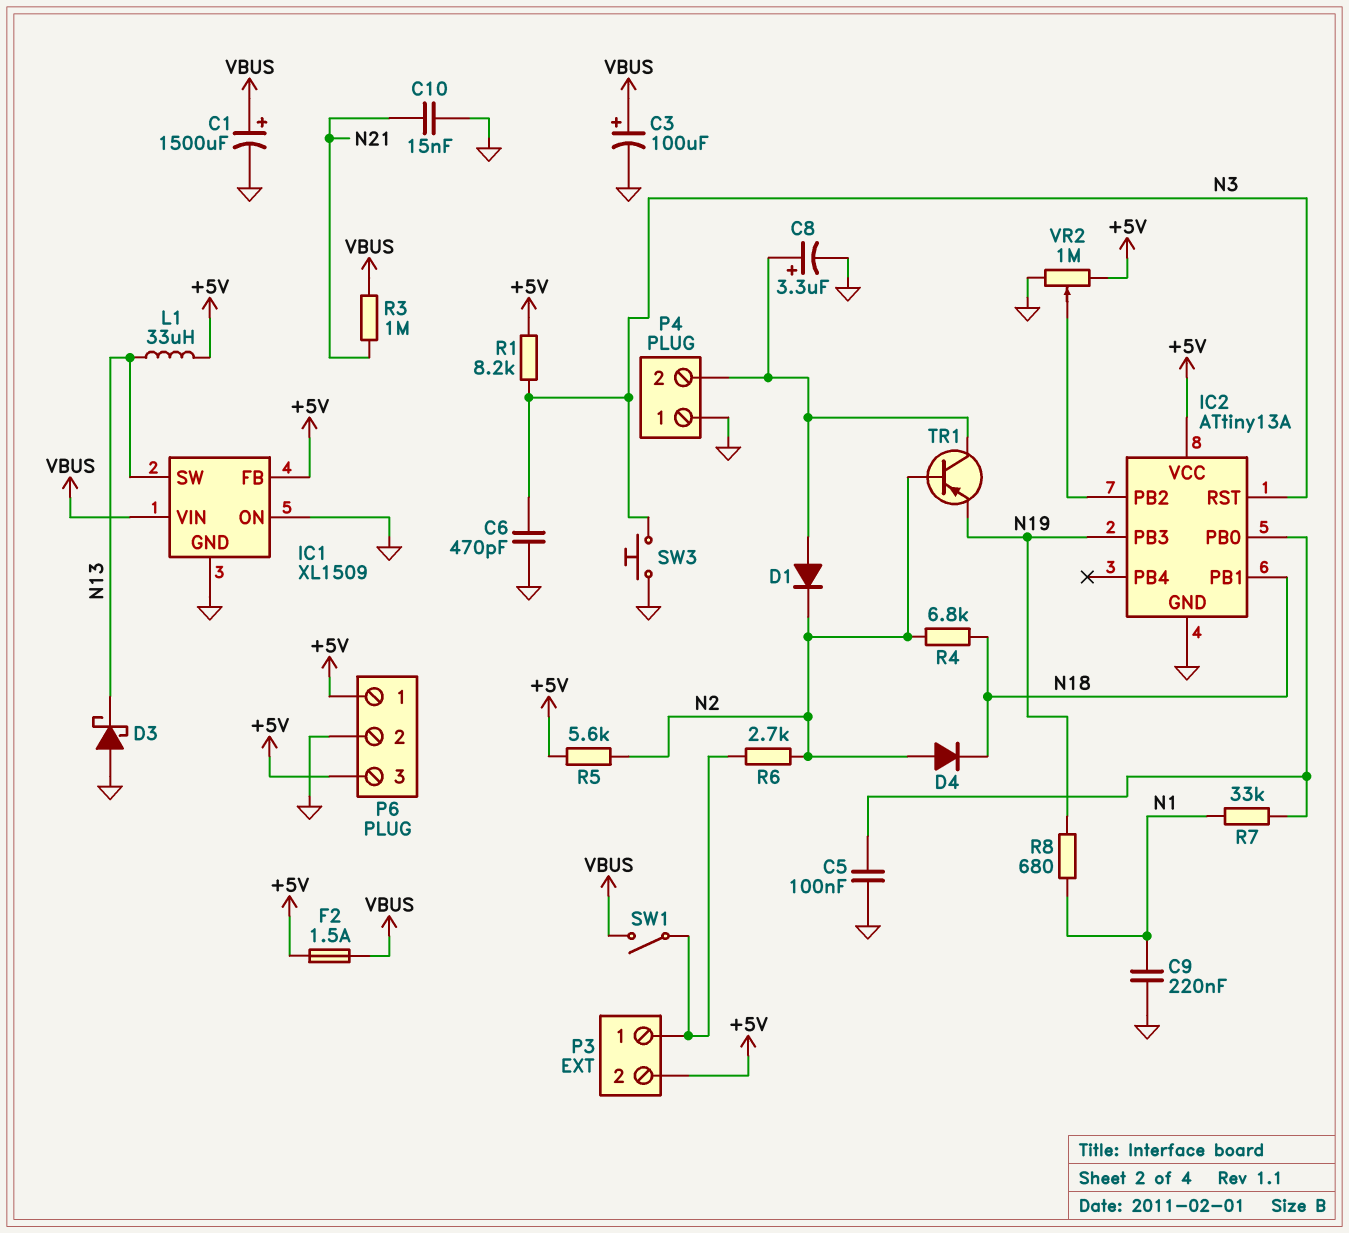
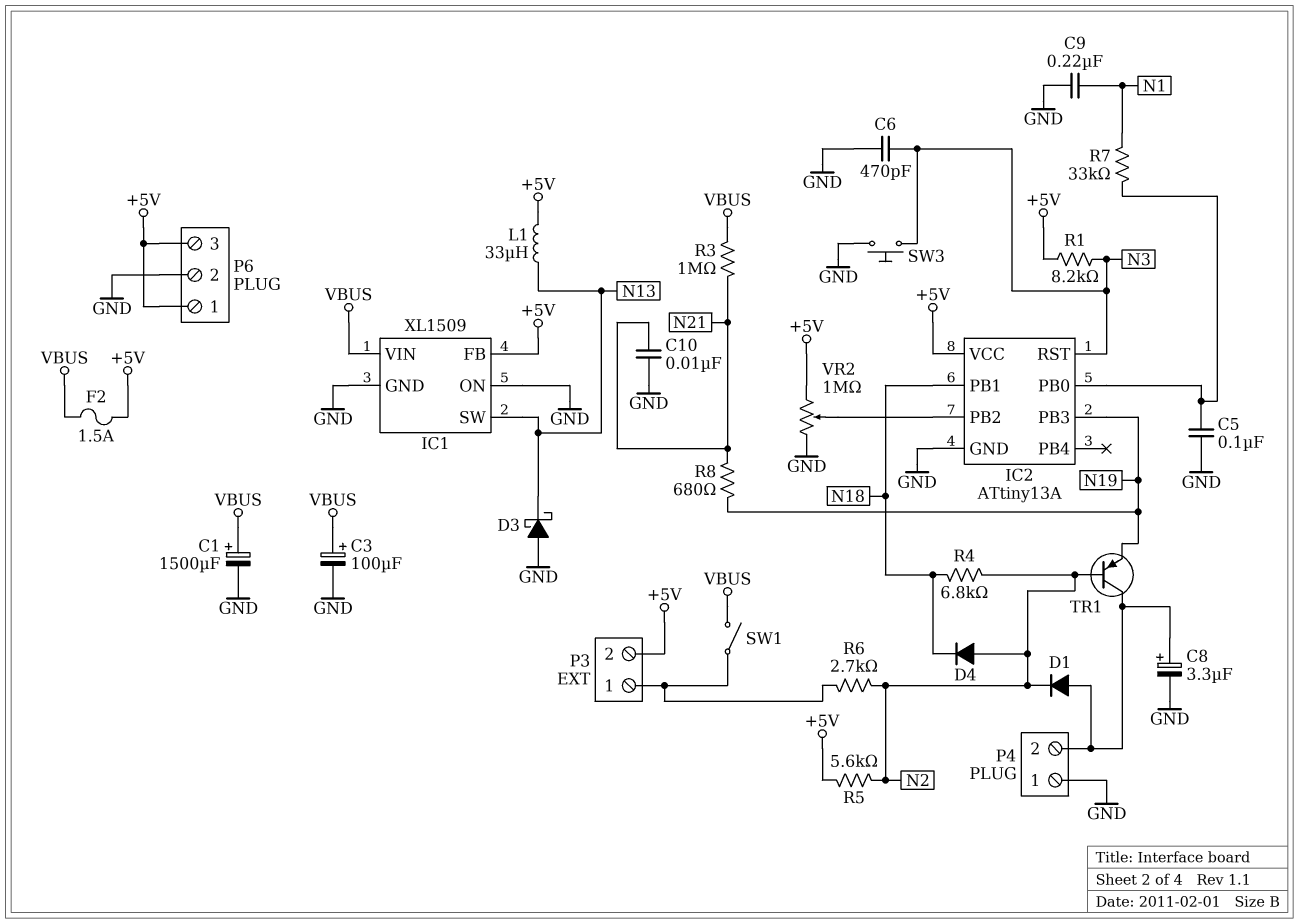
C10: 15nF (GND, N21) -> 10nF (GND, N21)
R8: 680 (N1, N19) -> 680 (N19, N21)

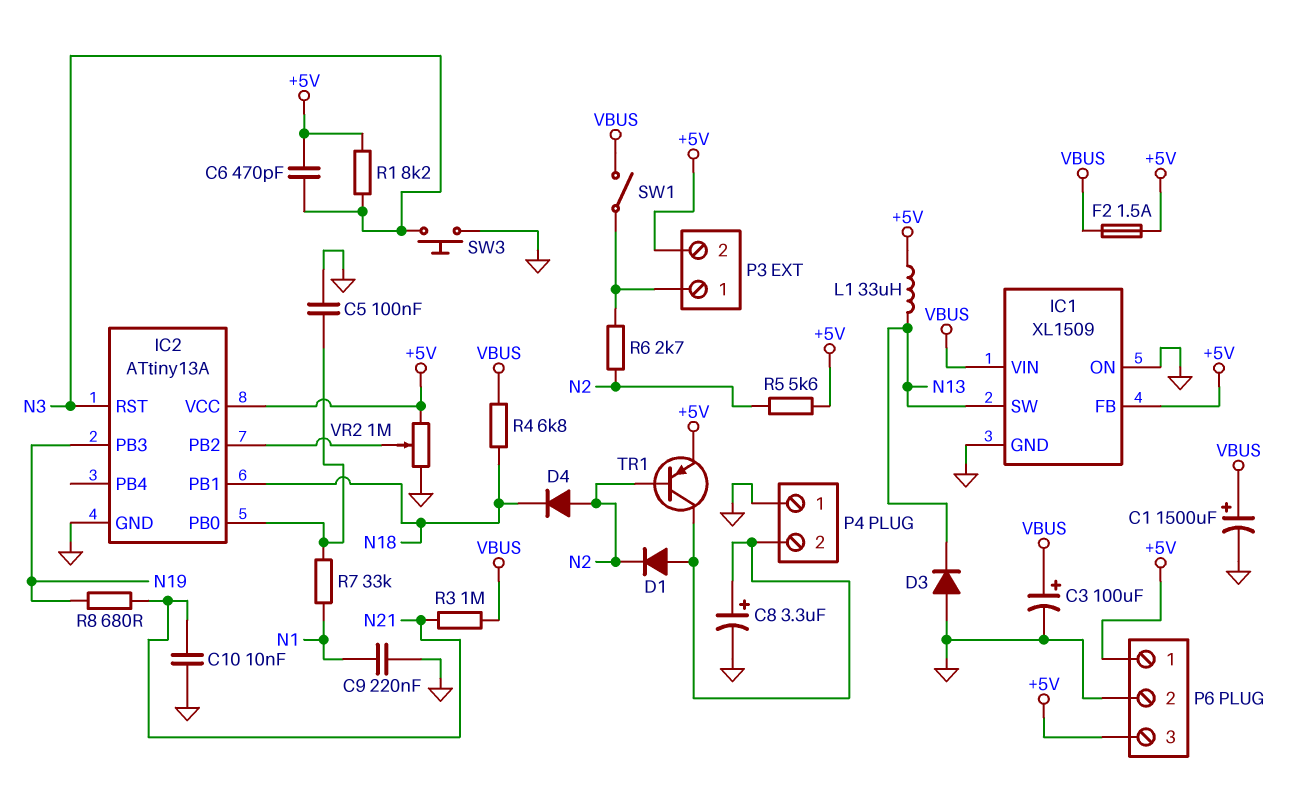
C6: 470pF (GND, N3) -> 470pF (+5V, N3)
D3: schottky (A GND, K N13) -> diode (A GND, K N13)
R4: 6.8k (N2, N18) -> 6.8k (N18, VBUS)
TR1: PNP (B N2, C P4/2, E N19) -> PNP (B N2, C P4/2, E +5V)

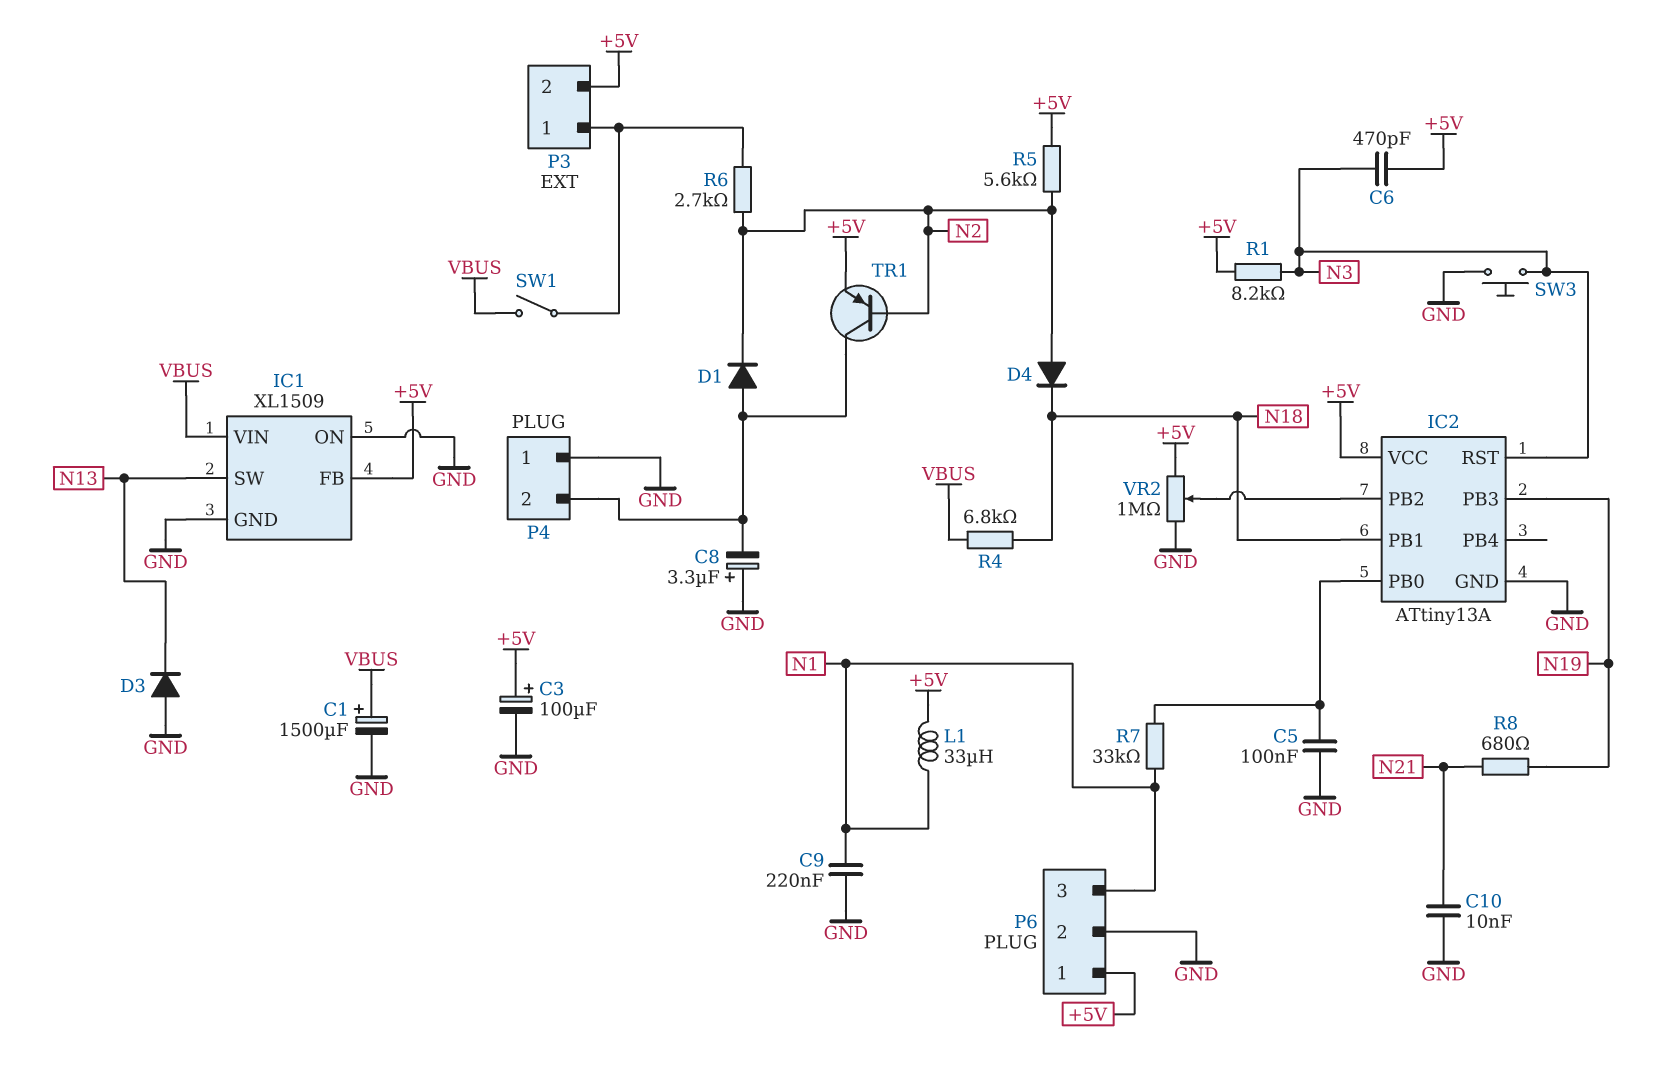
C3: 100uF (plus VBUS, minus GND) -> 100uF (plus +5V, minus GND)
C8: 3.3uF (plus P4/2, minus GND) -> 3.3uF (plus GND, minus P4/2)
F2: 1.5A (+5V, VBUS) -> none
L1: 33uH (+5V, N13) -> 33uH (+5V, N1)
P6 pin 3: +5V -> N1
R3: 1M (N21, VBUS) -> none

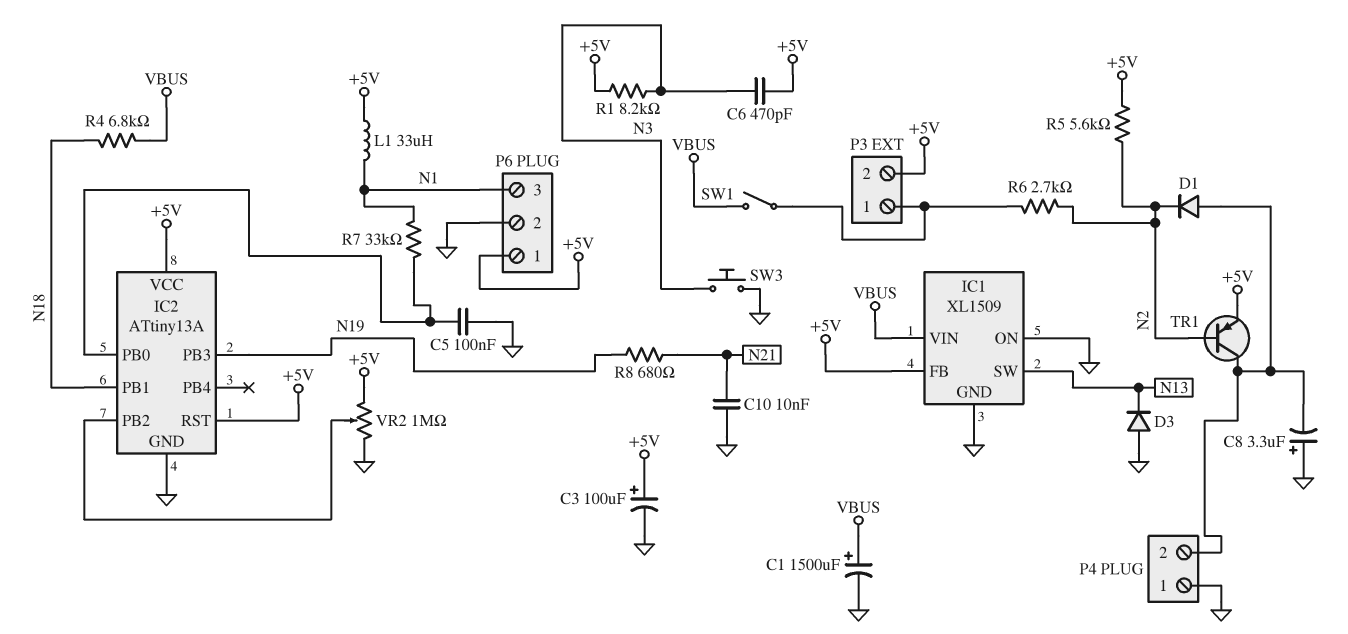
C9: 220nF (GND, N1) -> none
D4: diode (A N2, K N18) -> none
IC2 pin RST: N3 -> +5V

